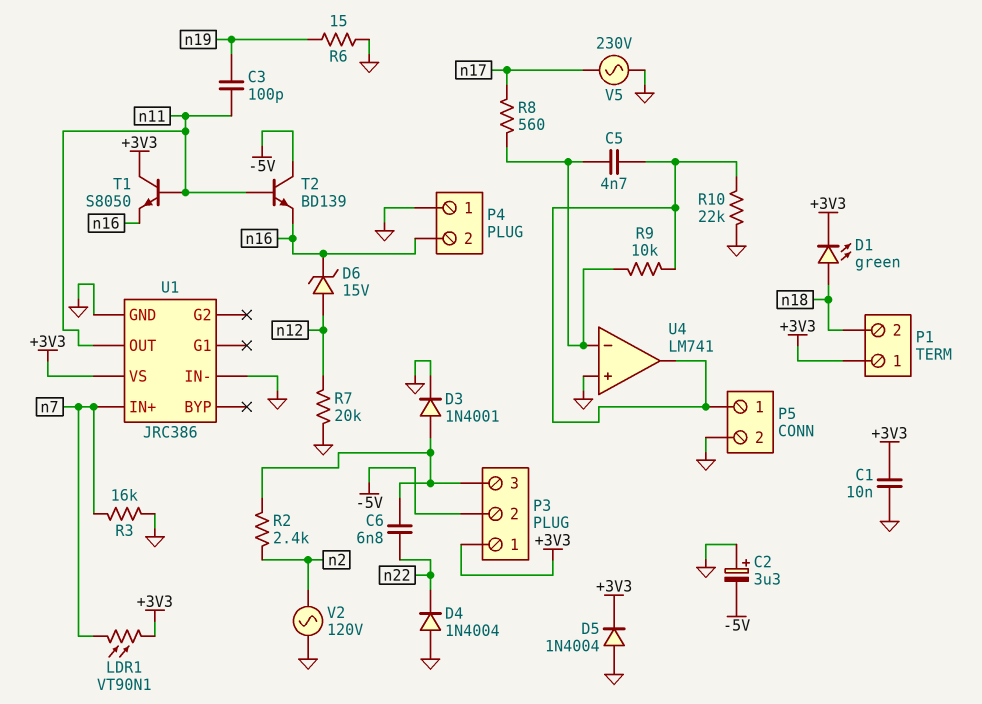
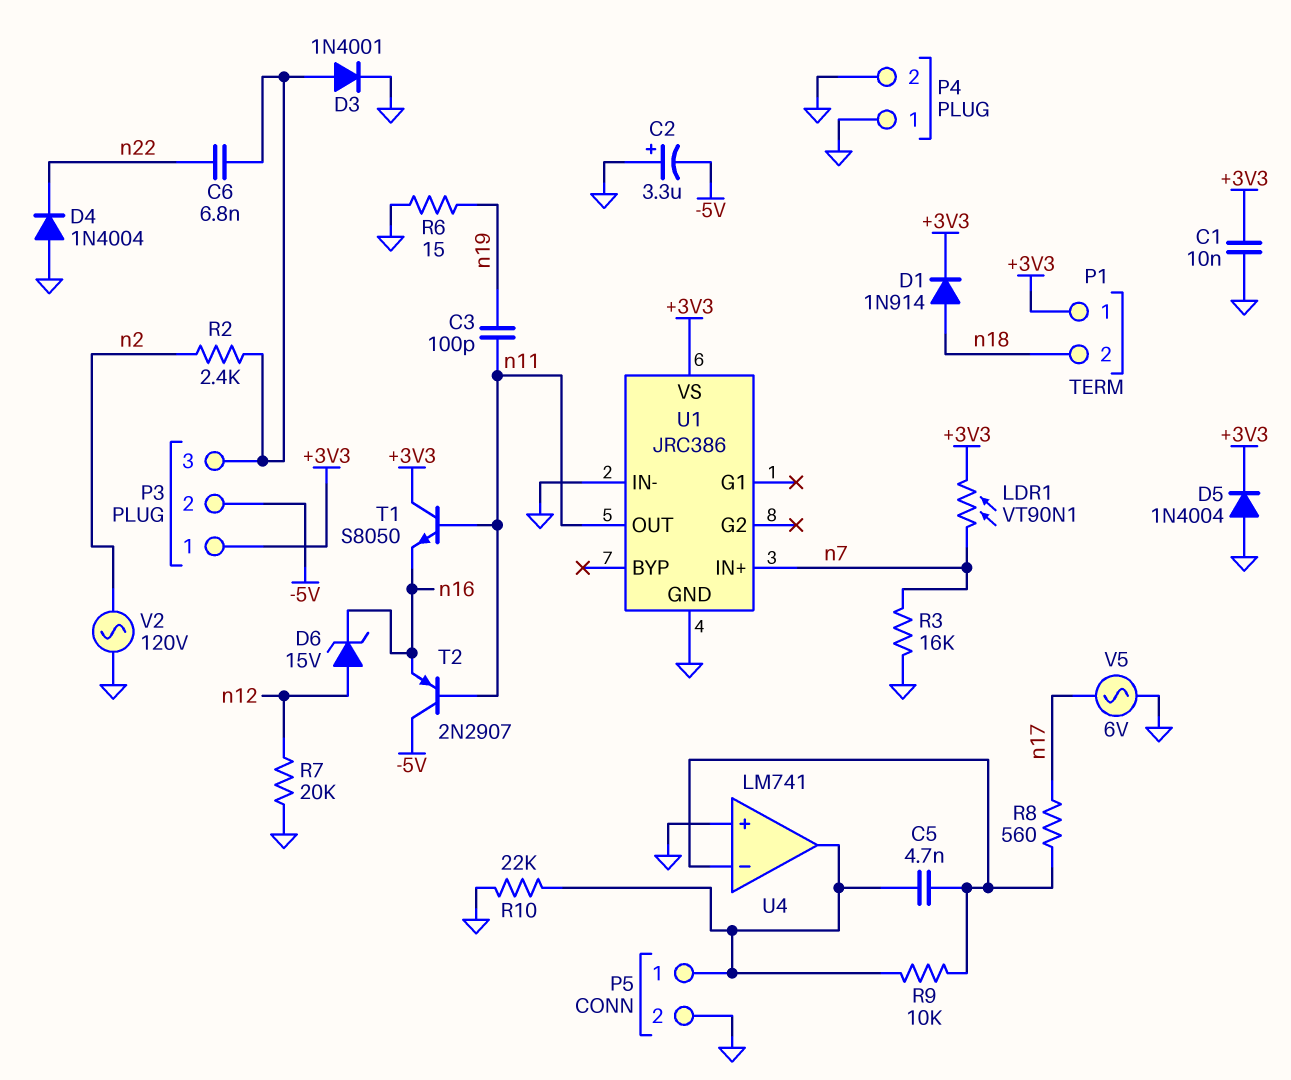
D1: LED green (A n18, K +3V3) -> diode 1N914 (A n18, K +3V3)
P4 pin 2: n16 -> GND
T2: NPN BD139 (B n11, C -5V, E n16) -> PNP 2N2907 (B n11, C -5V, E n16)
V5: AC 230V (GND, n17) -> AC 6V (GND, n17)

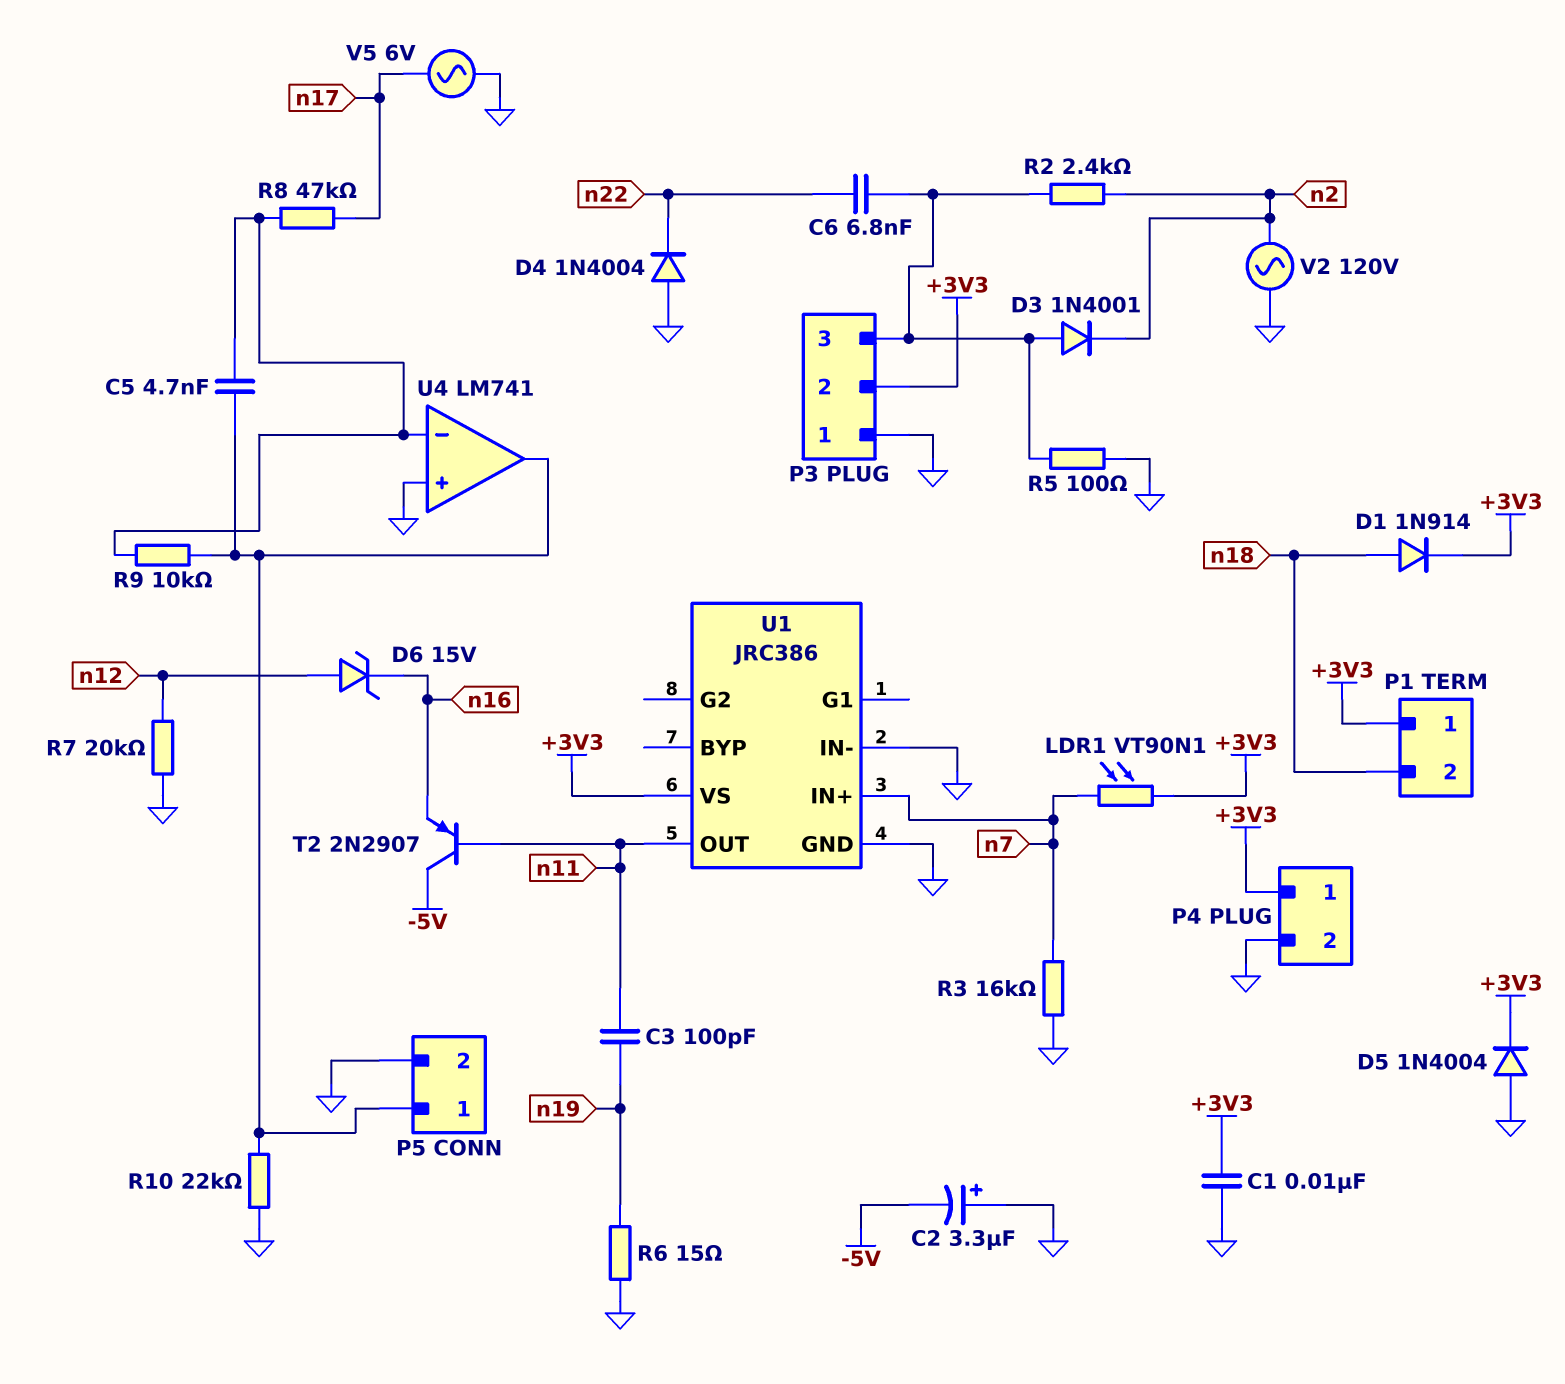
D3: diode 1N4001 (A P3/3, K GND) -> diode 1N4001 (A P3/3, K n2)
P3 pin 1: +3V3 -> GND
P3 pin 2: -5V -> +3V3
P4 pin 1: GND -> +3V3
R5: none -> 100 (GND, P3/3)
R8: 560 (U4/in-, n17) -> 47k (U4/in-, n17)
T1: NPN S8050 (B n11, C +3V3, E n16) -> none

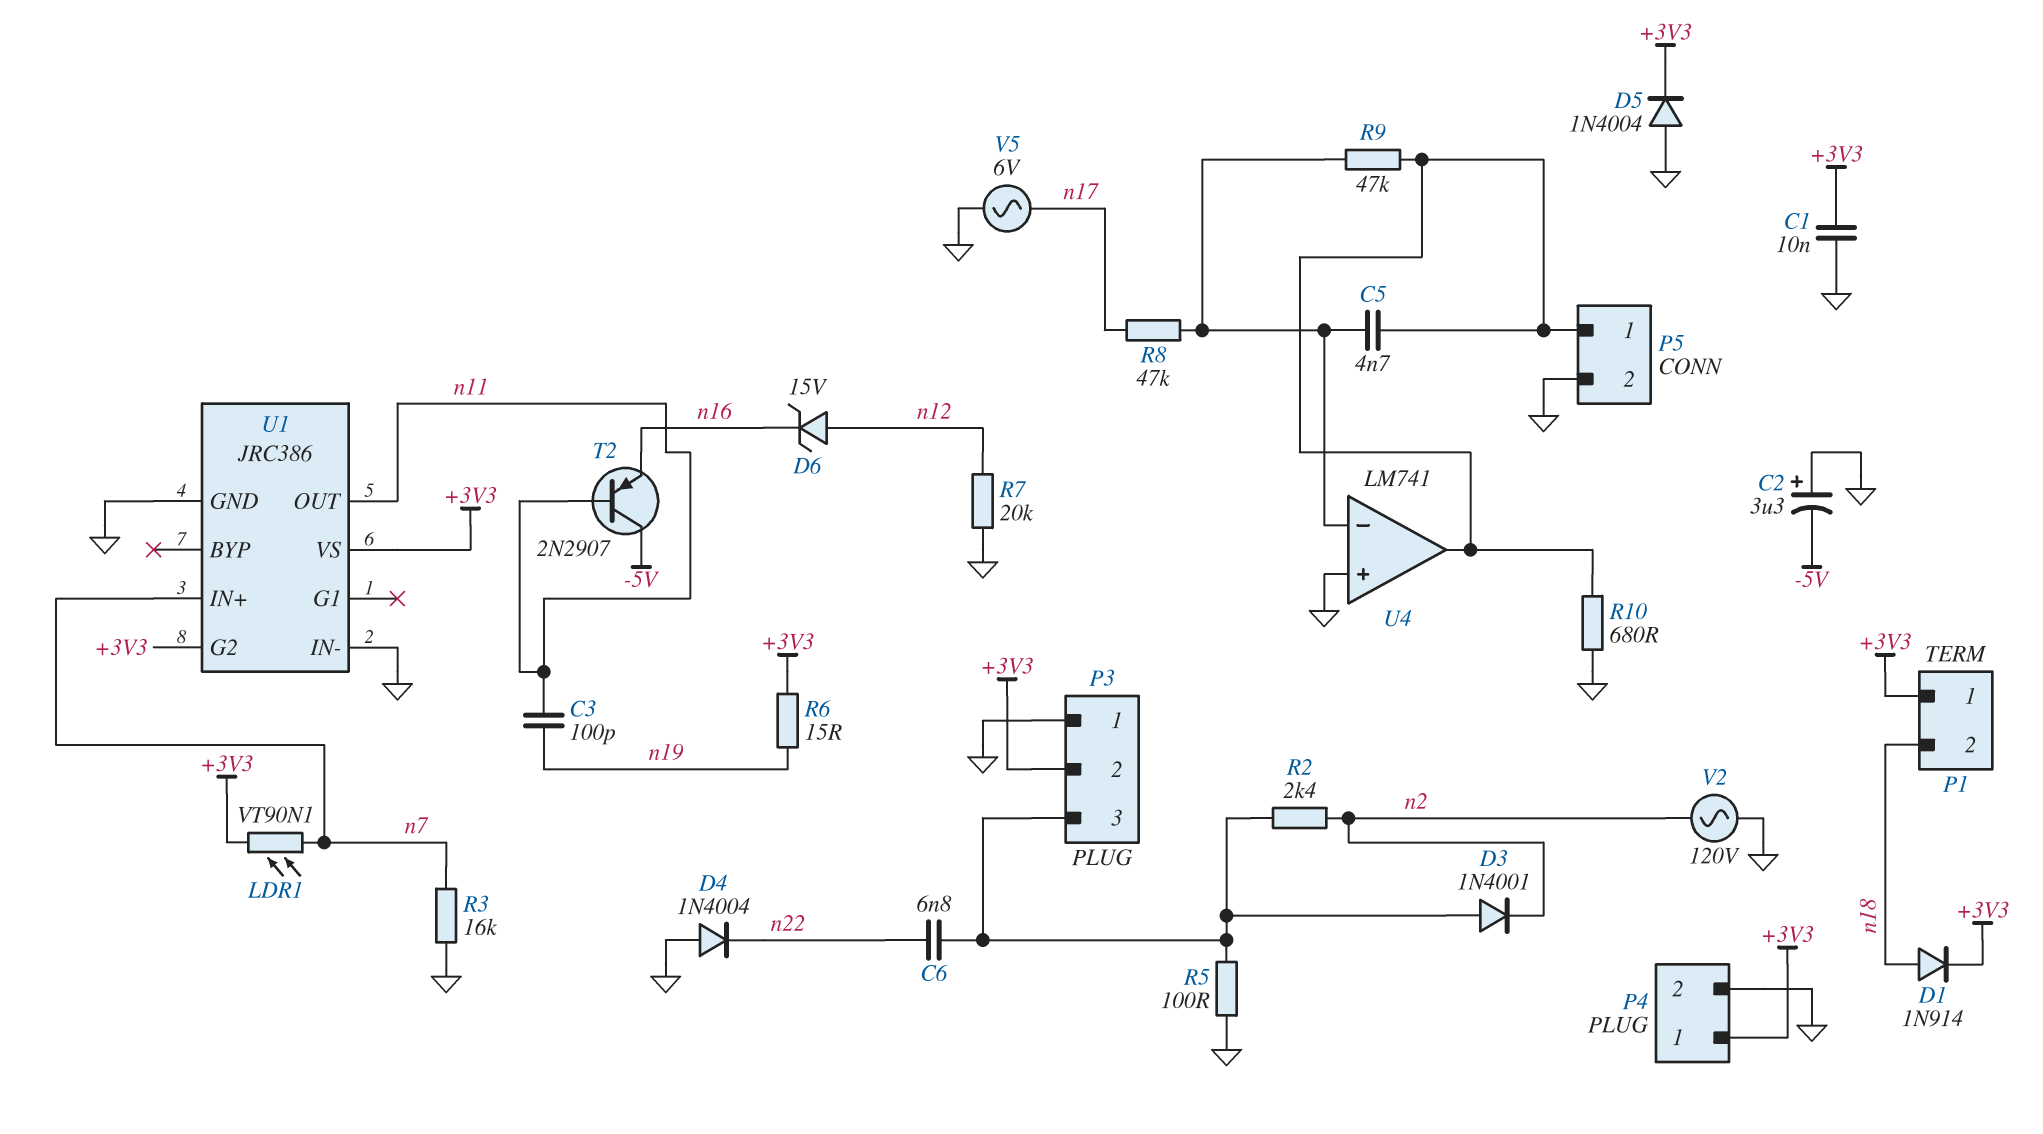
R6: 15 (GND, n19) -> 15 (+3V3, n19)
R9: 10k (P5/1, U4/in-) -> 47k (P5/1, U4/in-)
R10: 22k (GND, P5/1) -> 680 (GND, P5/1)
U1 pin G2: none -> +3V3

